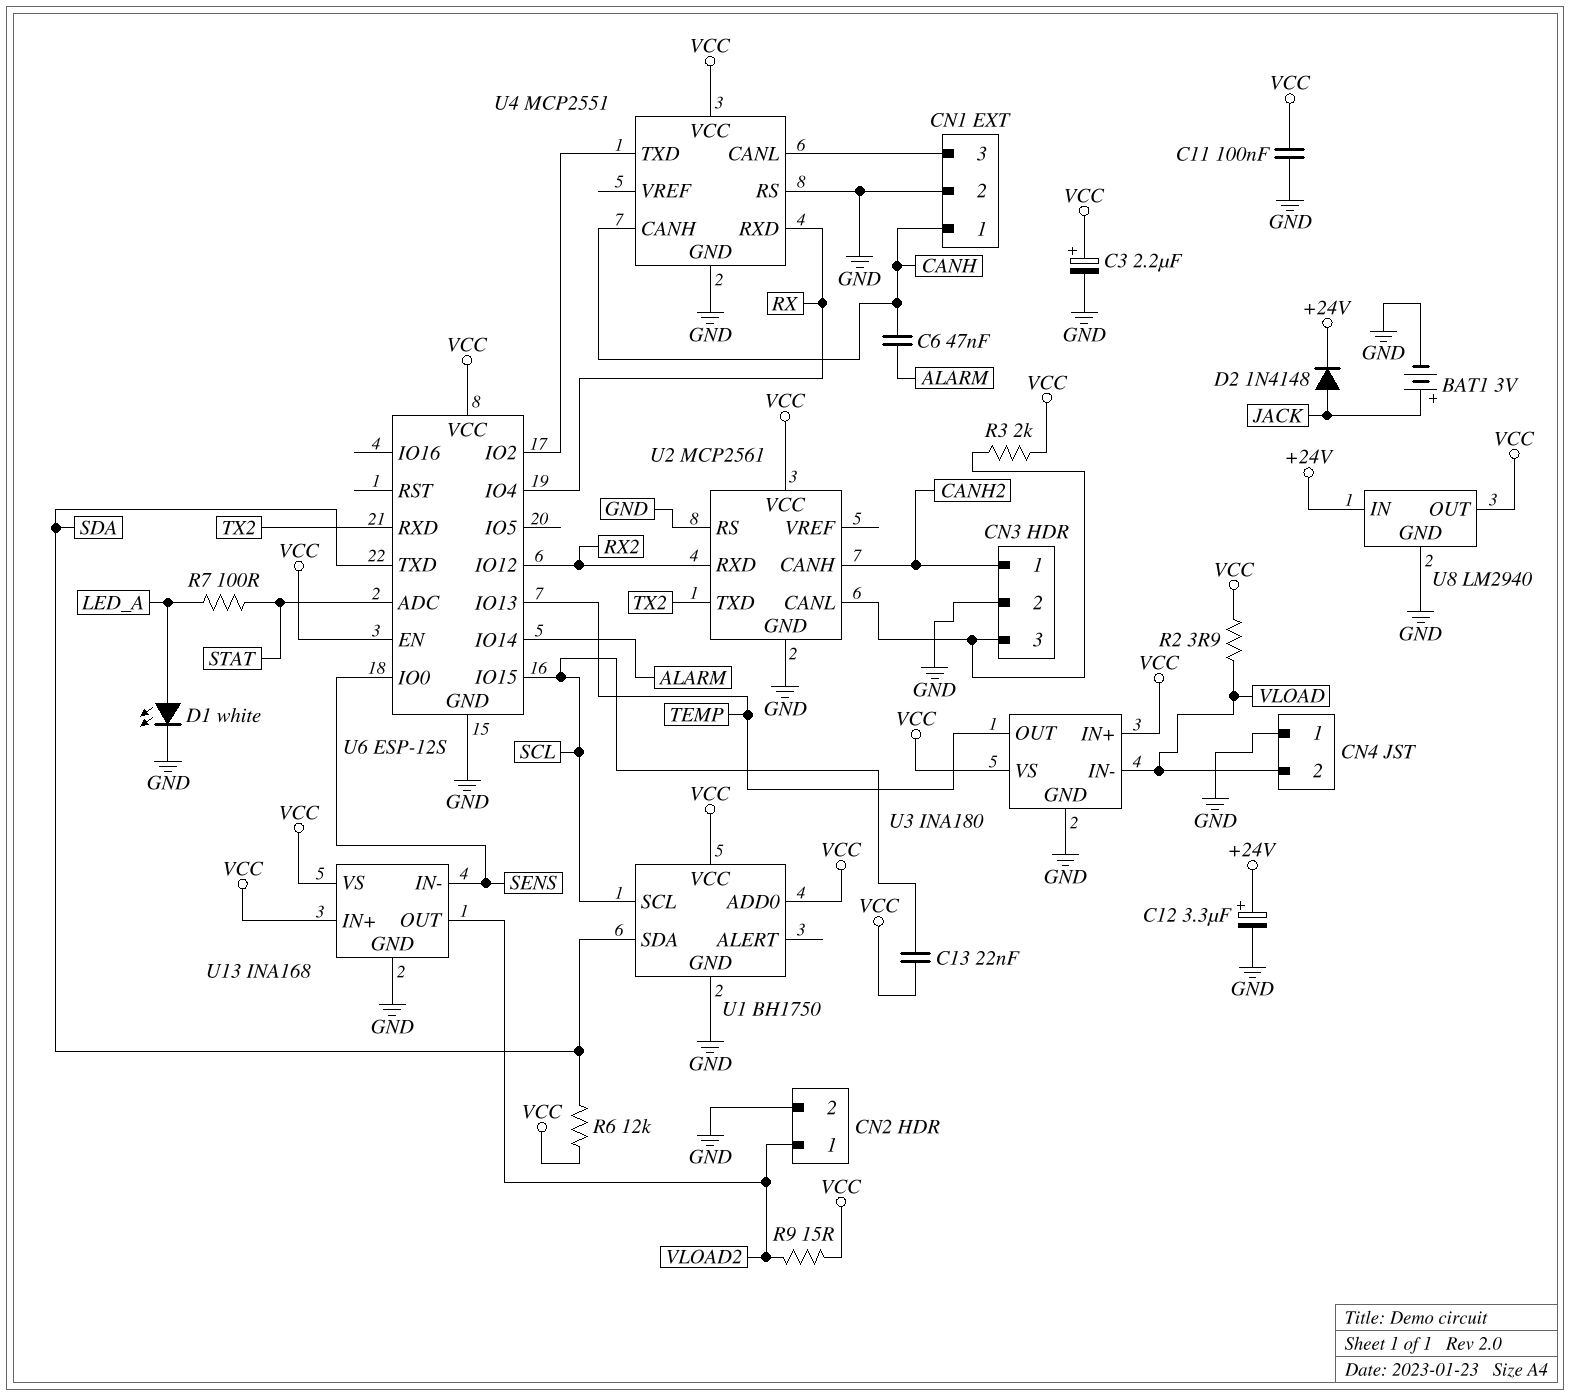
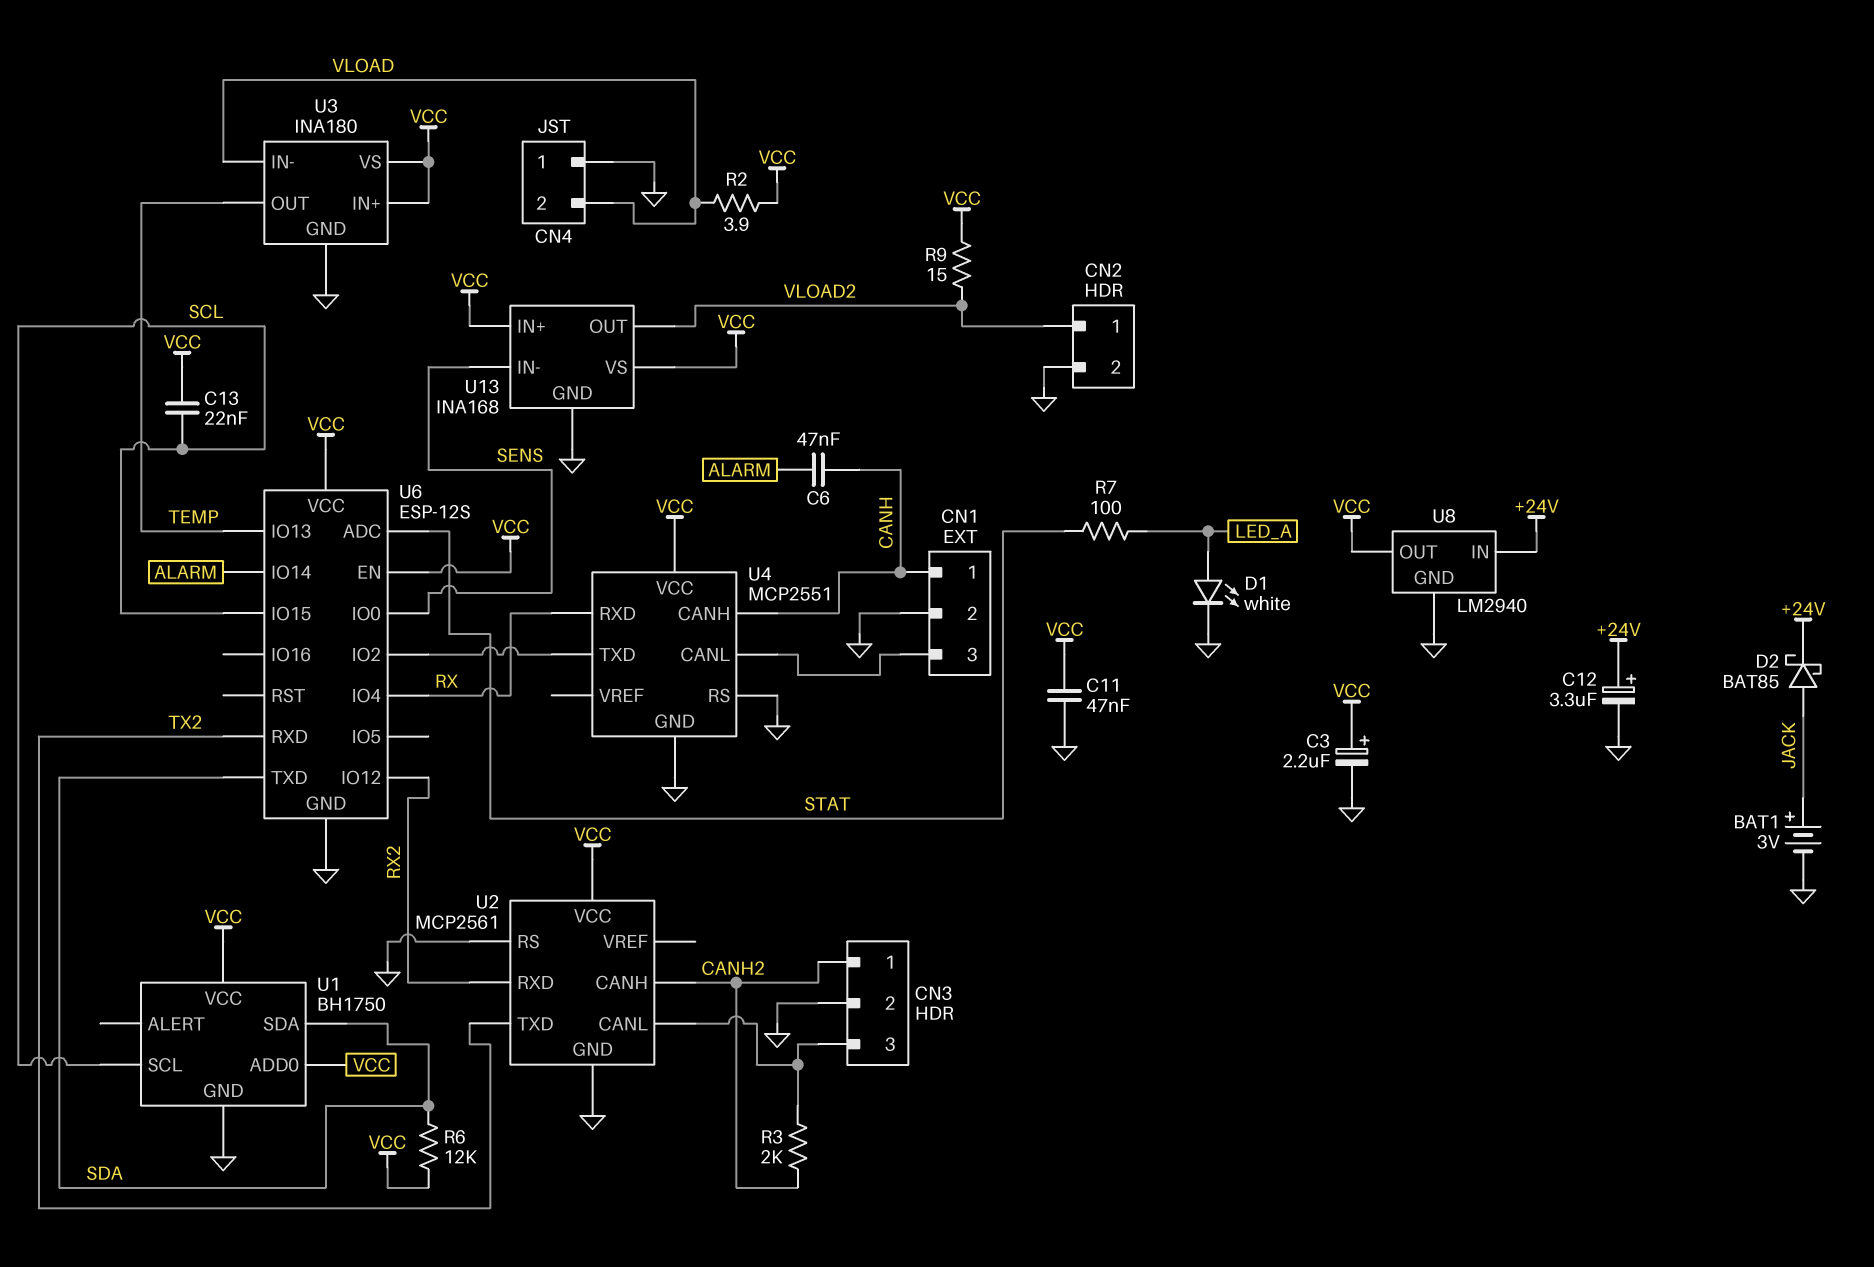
C11: 100nF (GND, VCC) -> 47nF (GND, VCC)
D2: diode 1N4148 (A JACK, K +24V) -> schottky BAT85 (A JACK, K +24V)
R3: 2k (CN3/3, VCC) -> 2k (CANH2, CN3/3)

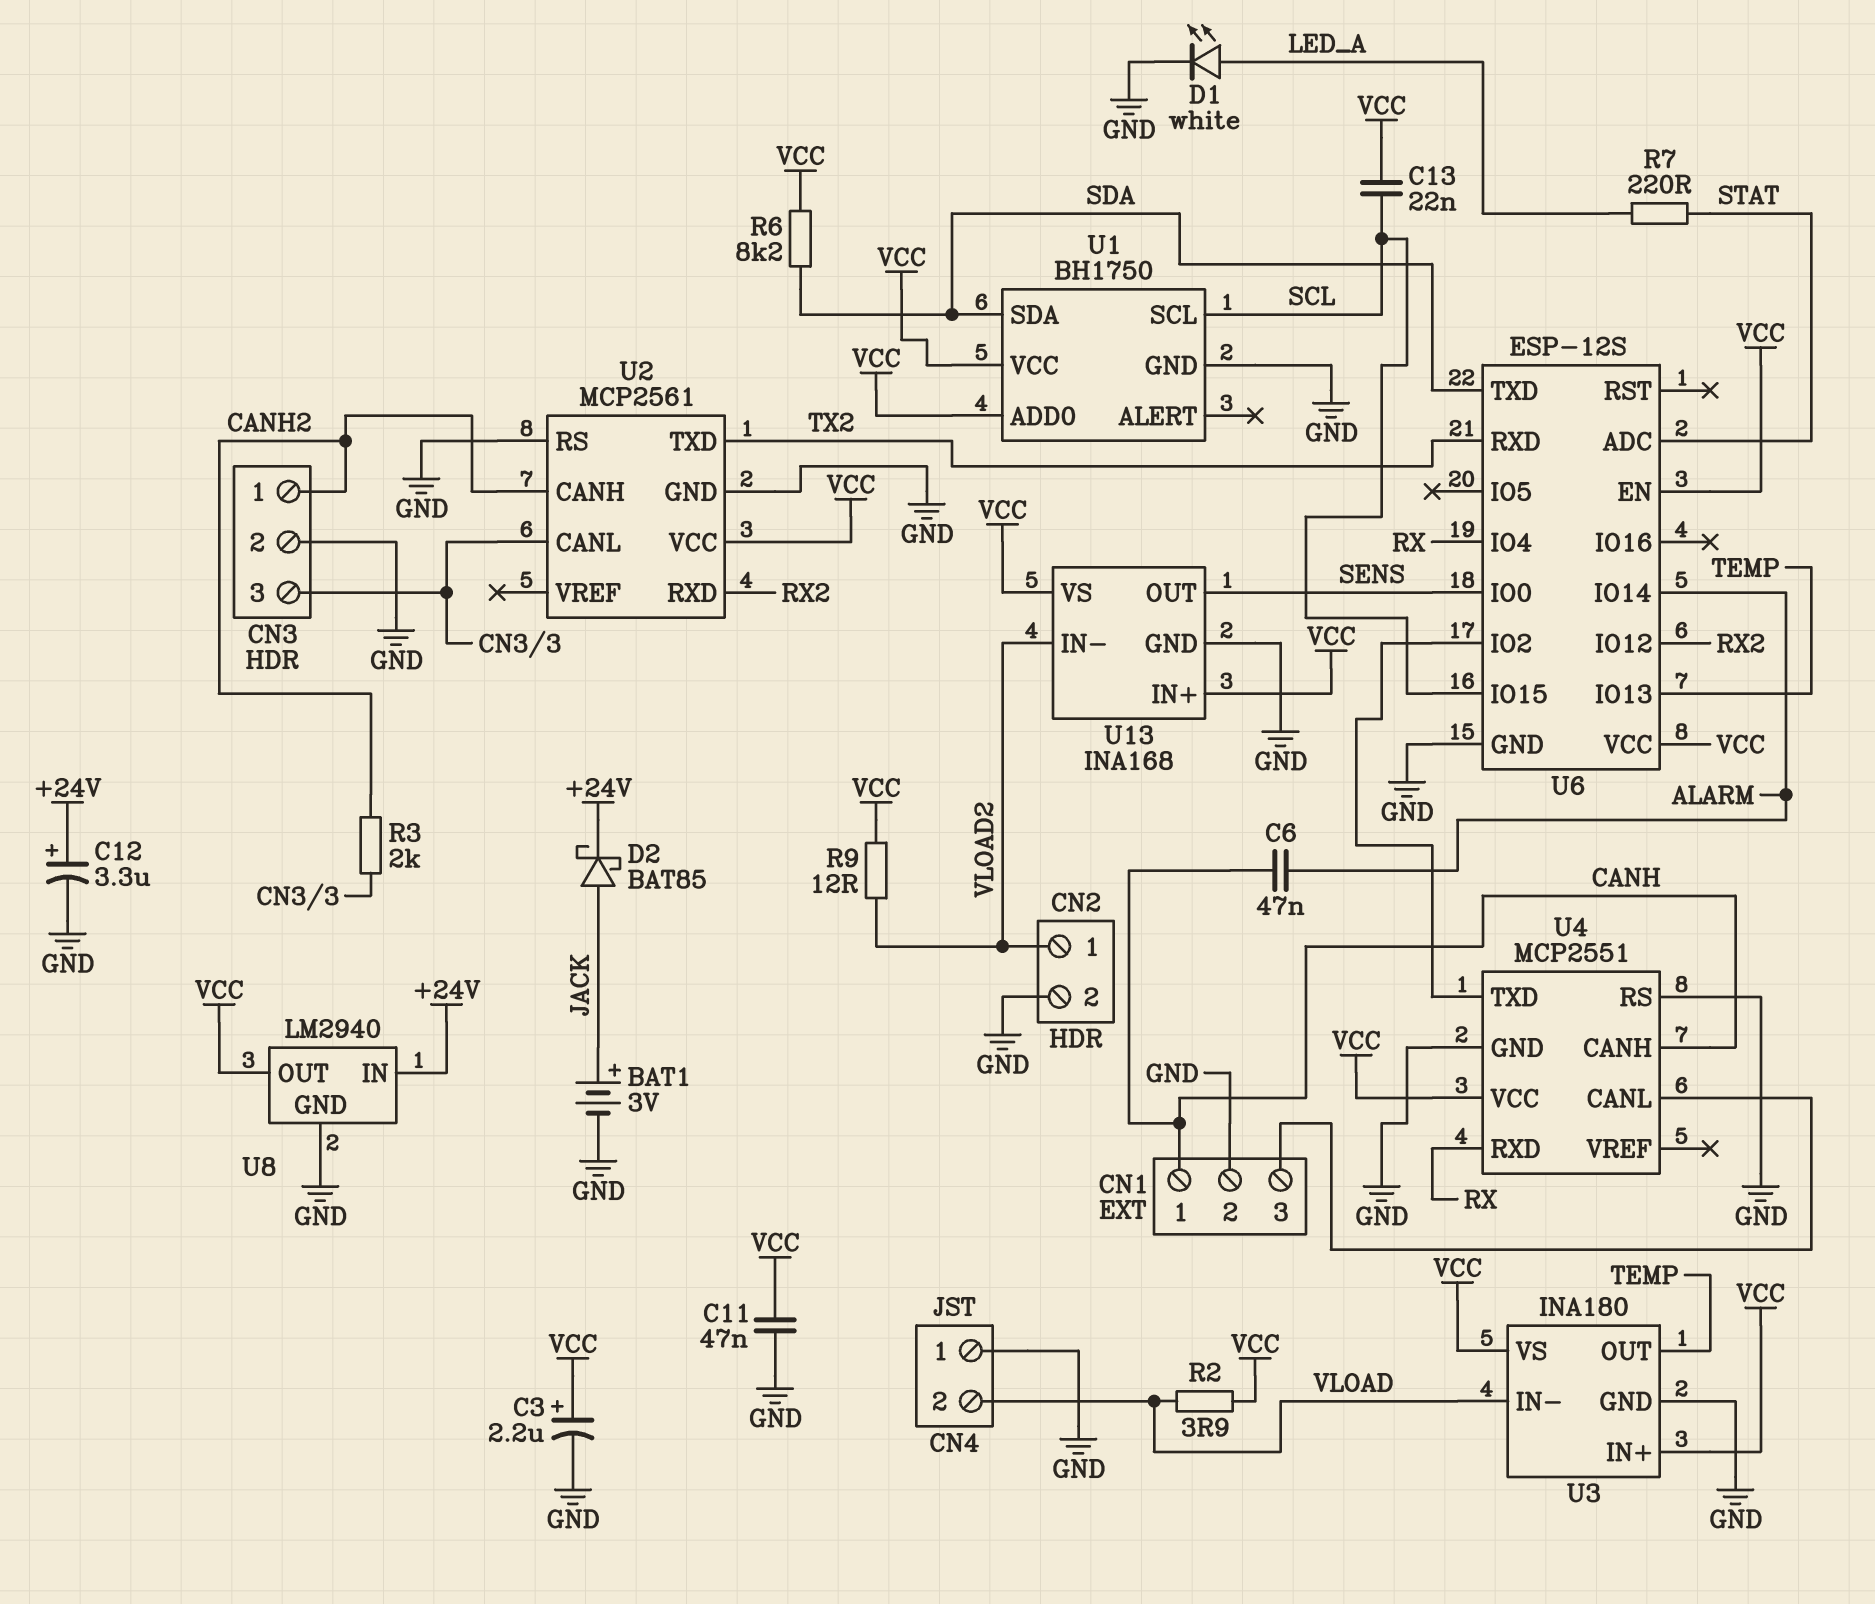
R6: 12k (SDA, VCC) -> 8.2k (SDA, VCC)
R7: 100 (LED_A, STAT) -> 220 (LED_A, STAT)
R9: 15 (VCC, VLOAD2) -> 12 (VCC, VLOAD2)
U13 pin IN-: SENS -> VLOAD2
U13 pin OUT: VLOAD2 -> SENS

